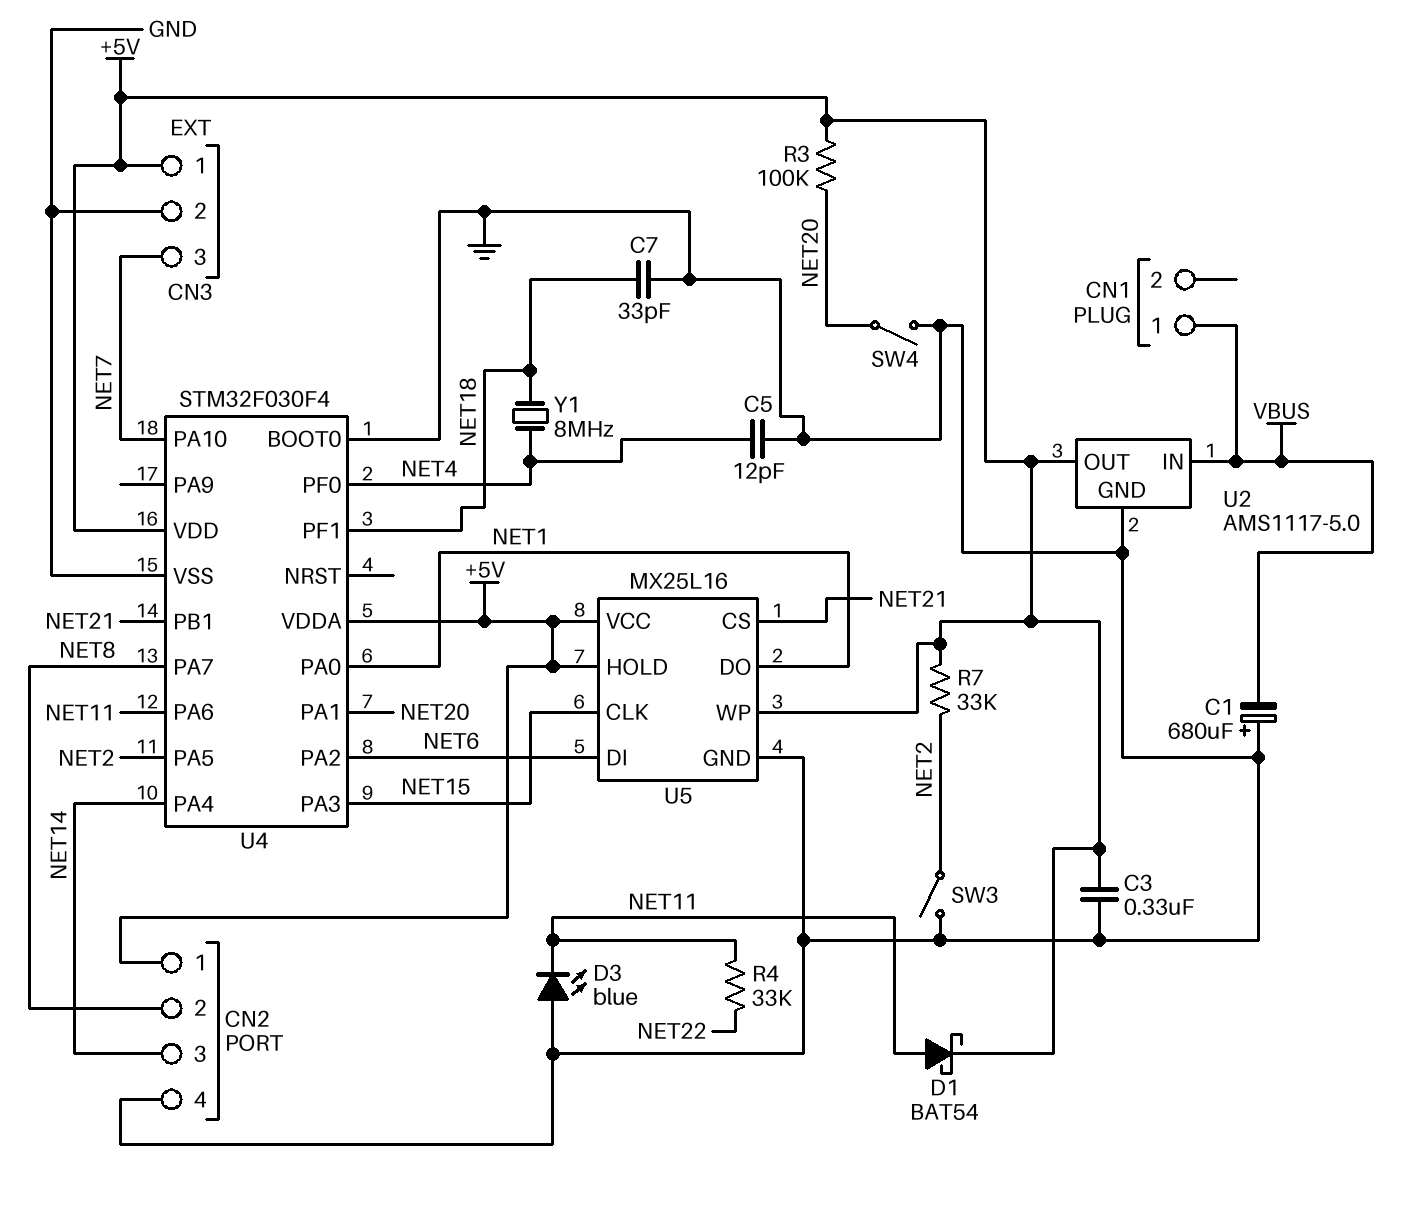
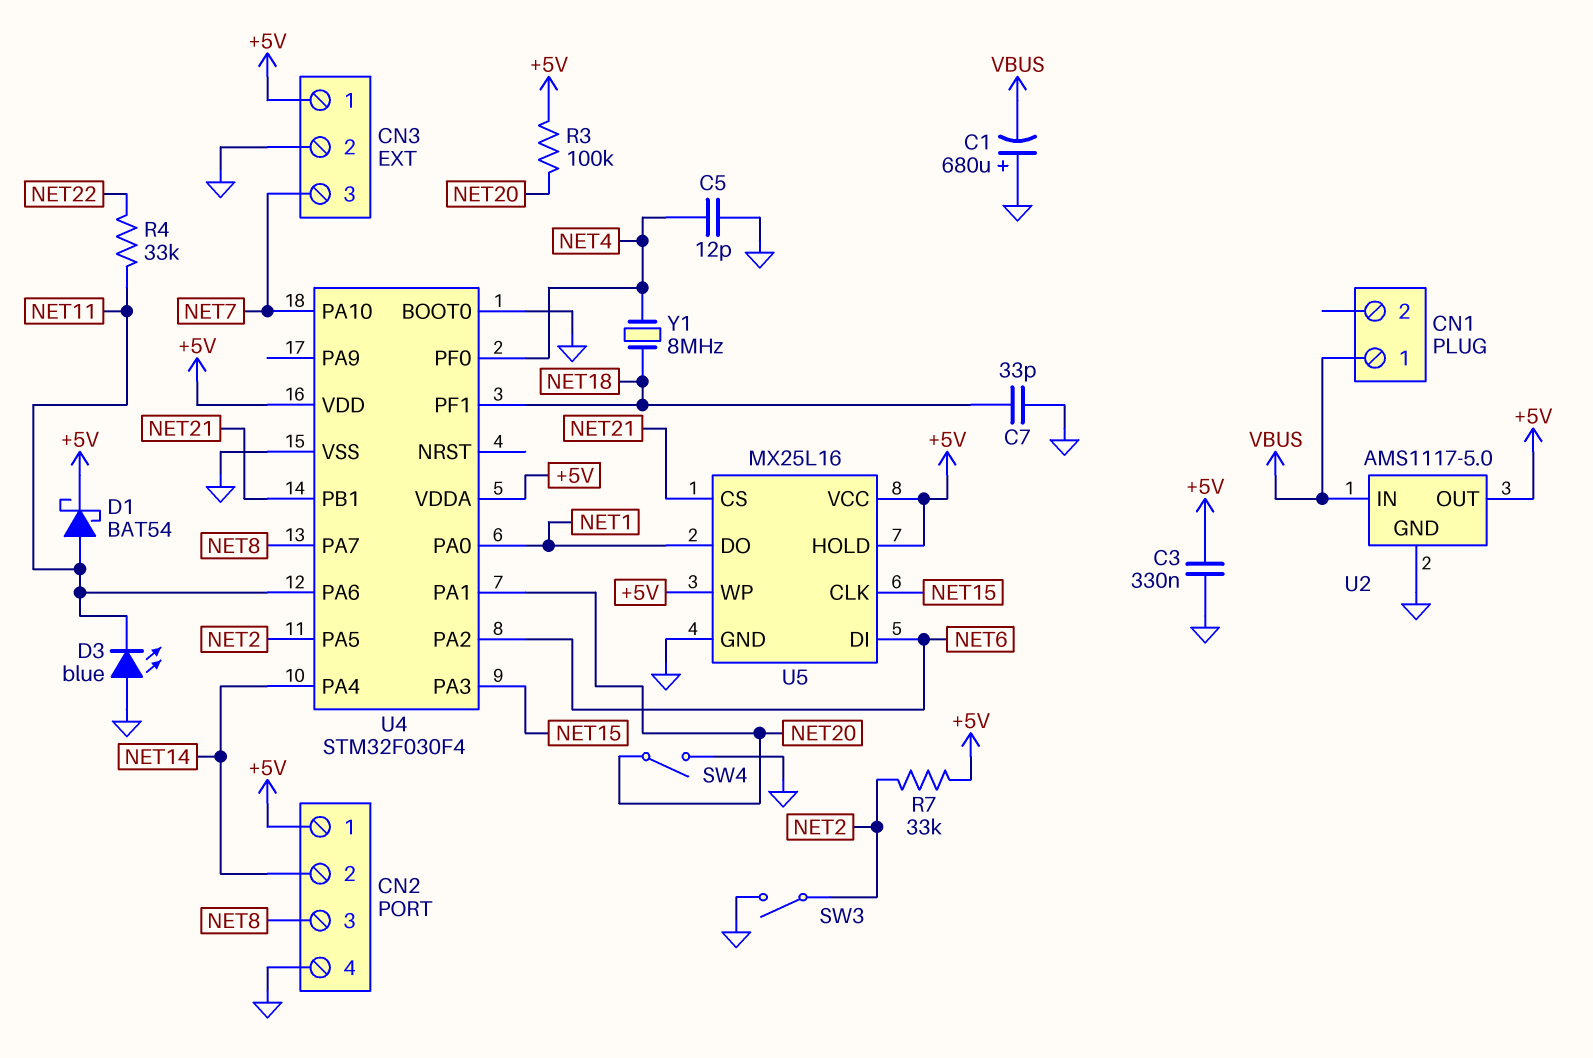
CN2 pin 2: NET8 -> NET14
CN2 pin 3: NET14 -> NET8

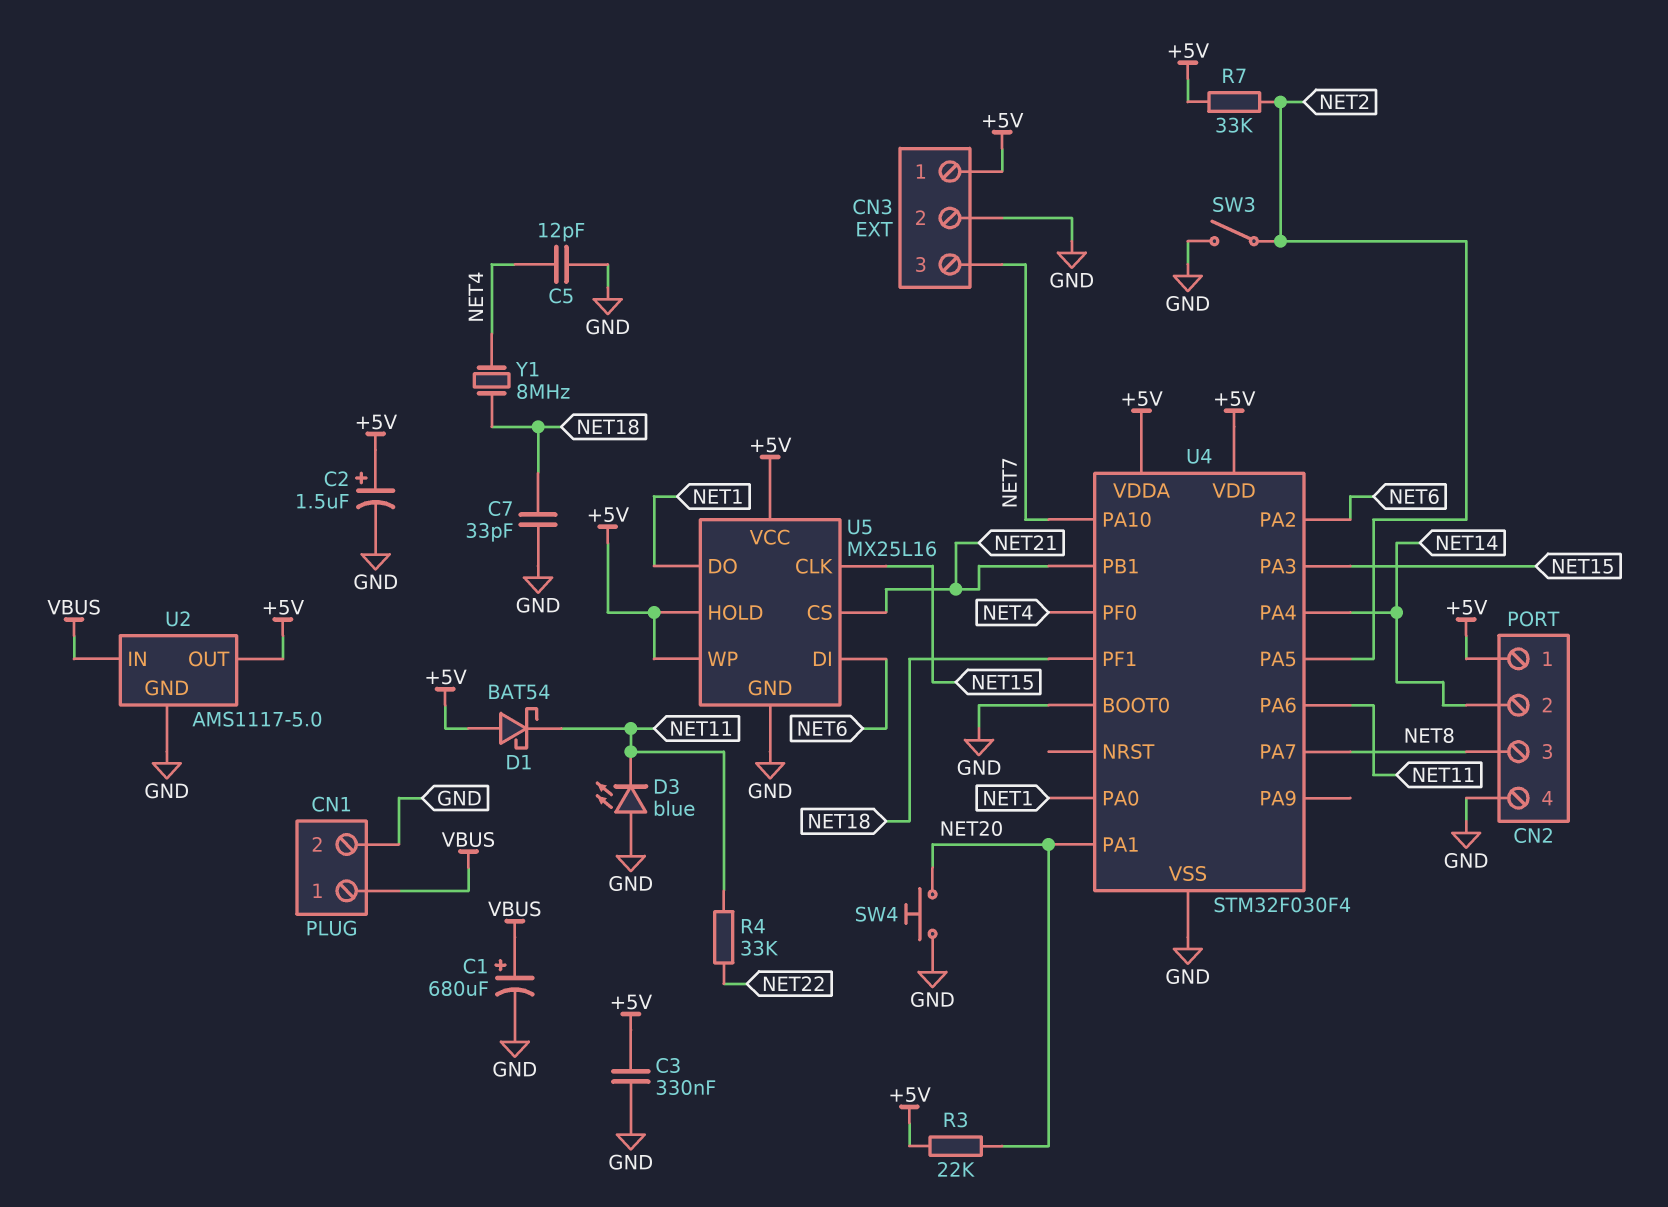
C1: 680uF (plus GND, minus VBUS) -> 680uF (plus VBUS, minus GND)
C2: none -> 1.5uF (plus +5V, minus GND)
CN1 pin 2: none -> GND
D1: schottky BAT54 (A NET11, K +5V) -> schottky BAT54 (A +5V, K NET11)
R3: 100k (+5V, NET20) -> 22k (+5V, NET20)
SW4: switch (GND, NET20) -> button (GND, NET20)

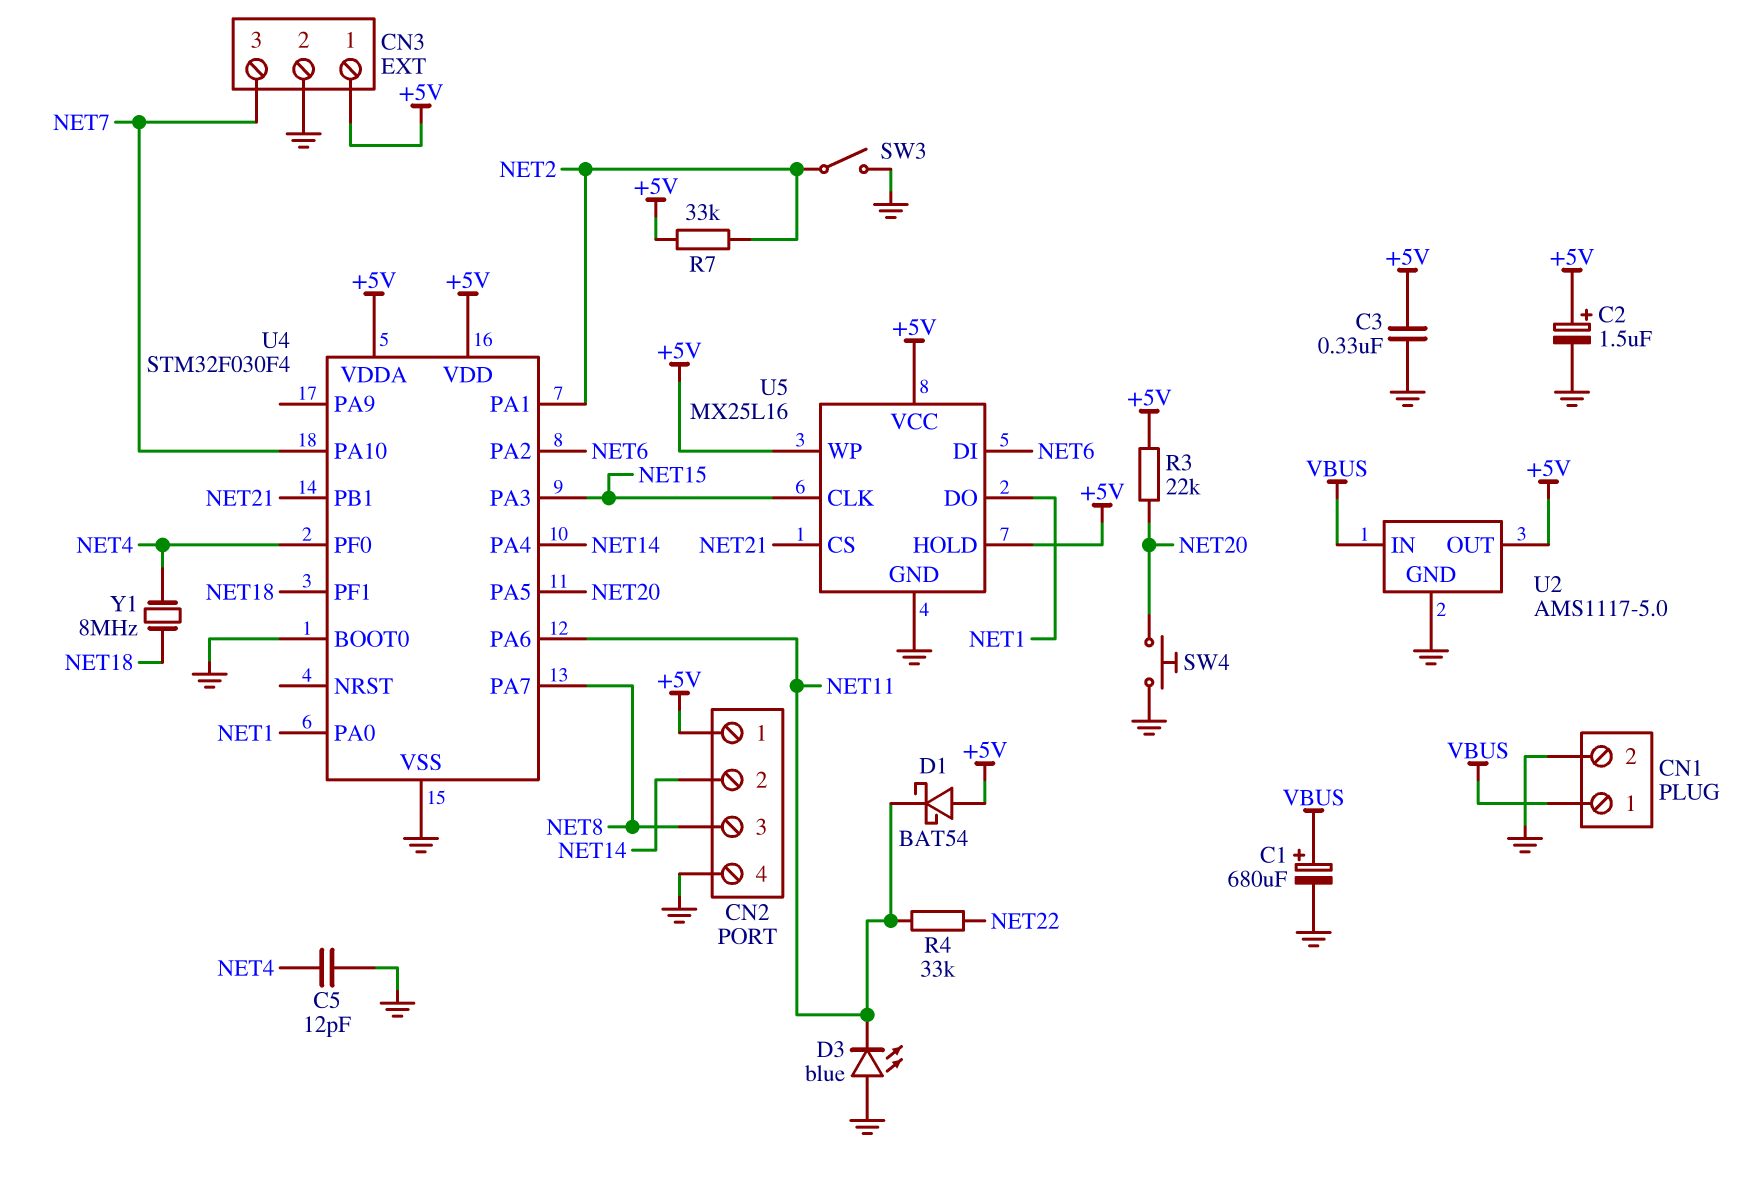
C7: 33pF (GND, NET18) -> none
U4 pin PA1: NET20 -> NET2
U4 pin PA5: NET2 -> NET20

